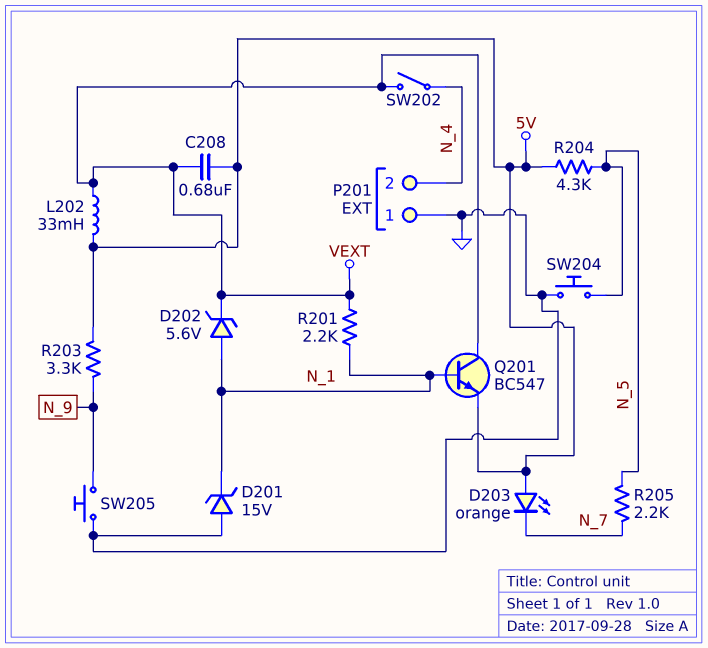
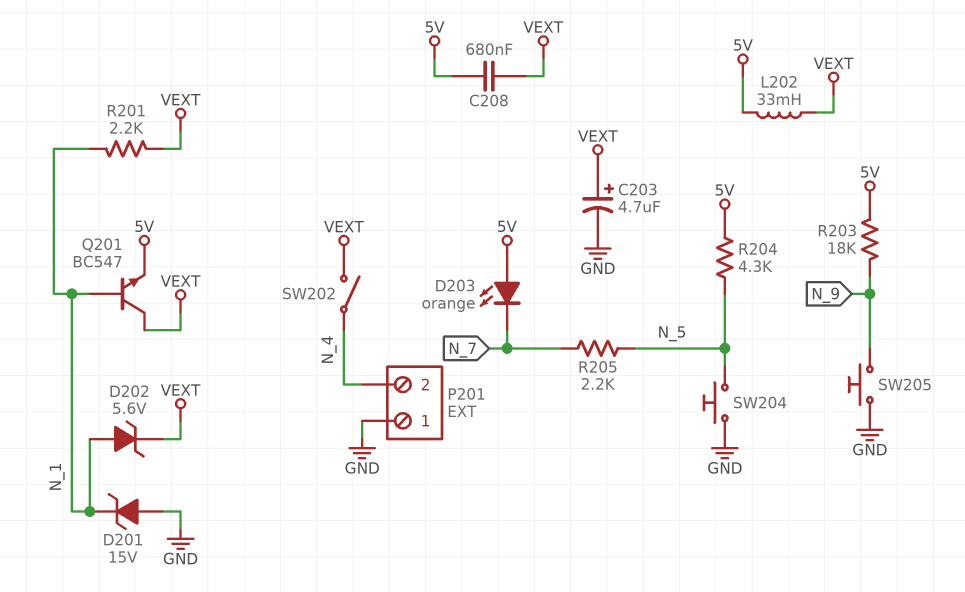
C203: none -> 4.7uF (plus VEXT, minus GND)
R203: 3.3k (5V, N_9) -> 18k (5V, N_9)

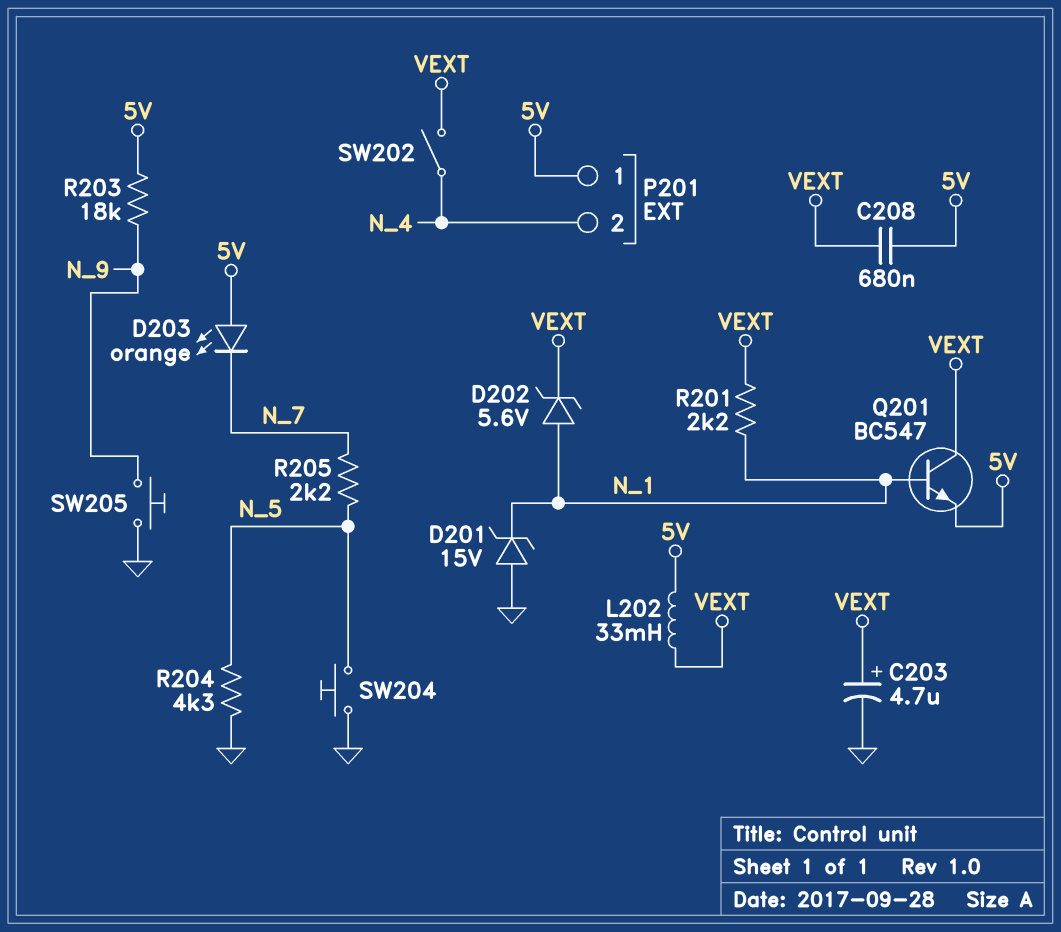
P201 pin 1: GND -> 5V
R204: 4.3k (5V, N_5) -> 4.3k (GND, N_5)

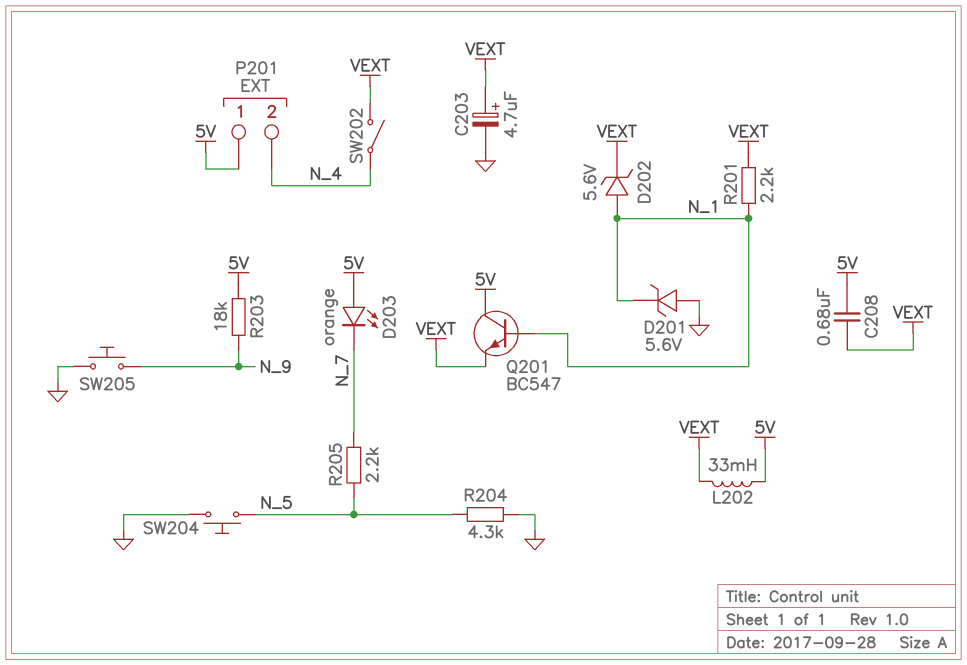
D201: zener 15V (A GND, K N_1) -> zener 5.6V (A GND, K N_1)
Q201: NPN BC547 (B N_1, C VEXT, E 5V) -> NPN BC547 (B N_1, C 5V, E VEXT)

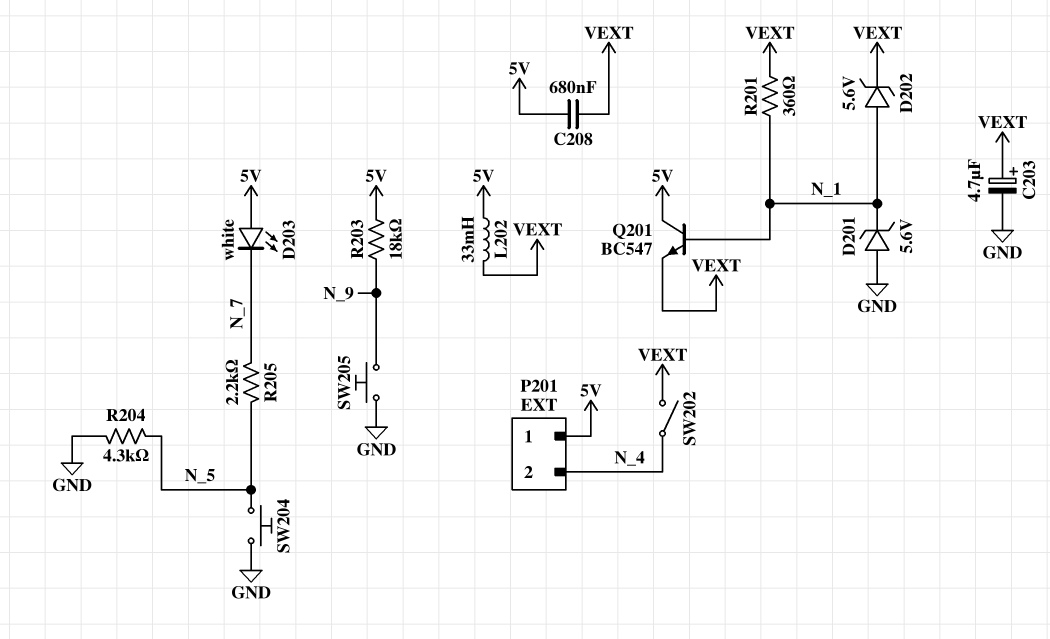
D203: LED orange (A 5V, K N_7) -> LED white (A 5V, K N_7)
R201: 2.2k (N_1, VEXT) -> 360 (N_1, VEXT)

